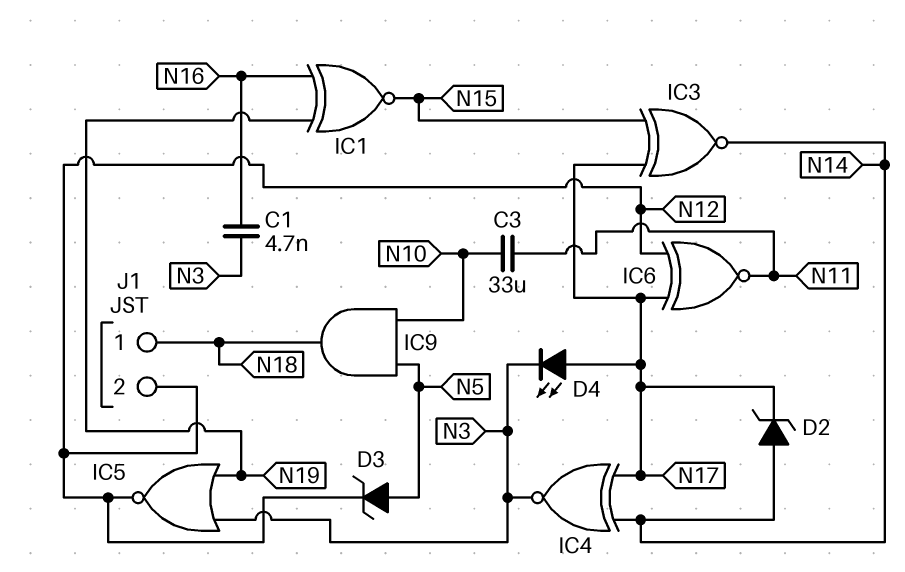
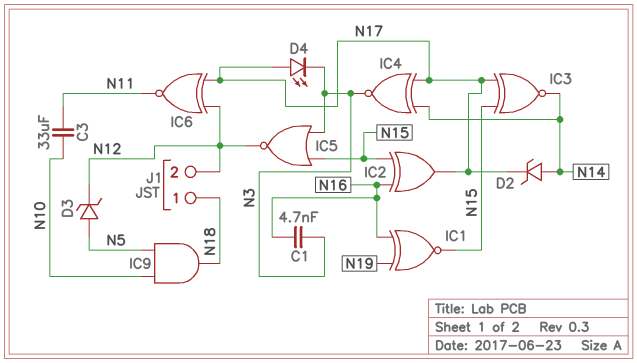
IC2: none -> XOR (in N15, in N16, out N17)
IC5: NOR (in N3, in N19, out N12) -> NOR (in N3, in N15, out N12)

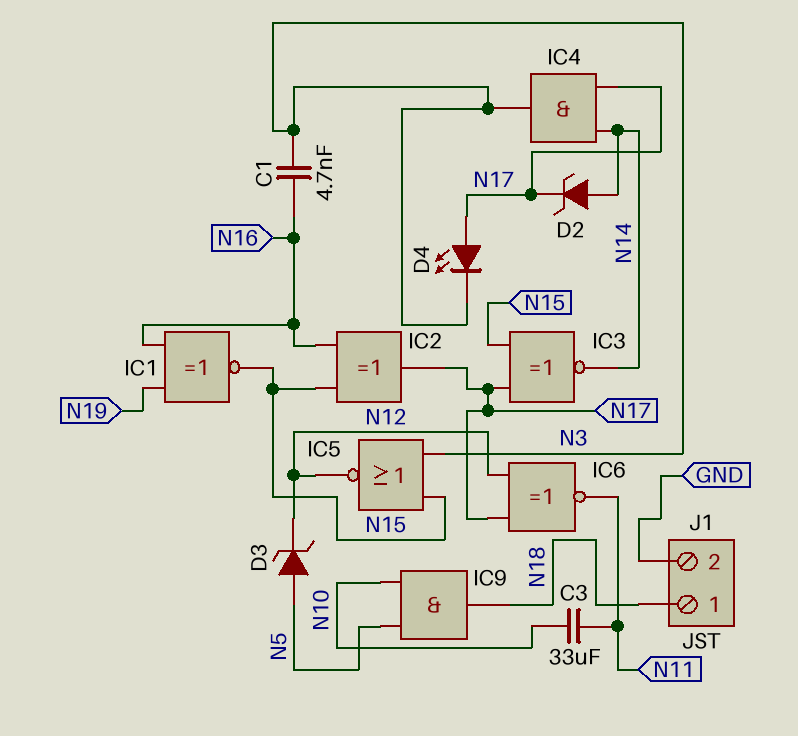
IC4: XNOR (in N14, in N17, out N3) -> AND (in N14, in N17, out N3)
J1 pin 2: N12 -> GND

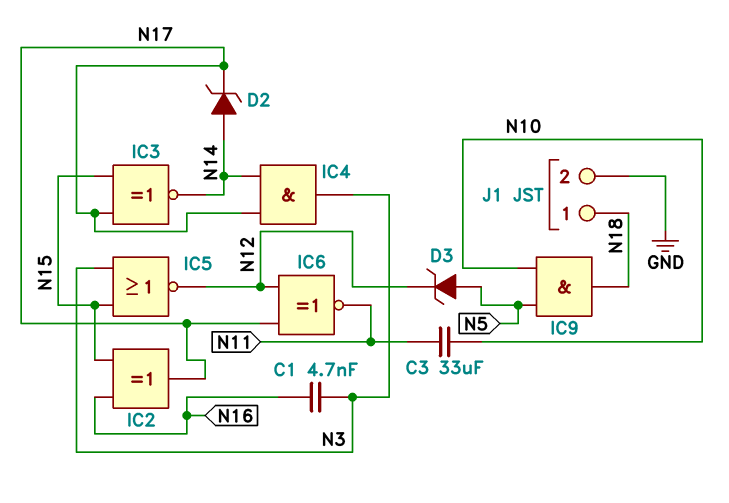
D4: LED (A N17, K N3) -> none
IC1: XNOR (in N16, in N19, out N15) -> none

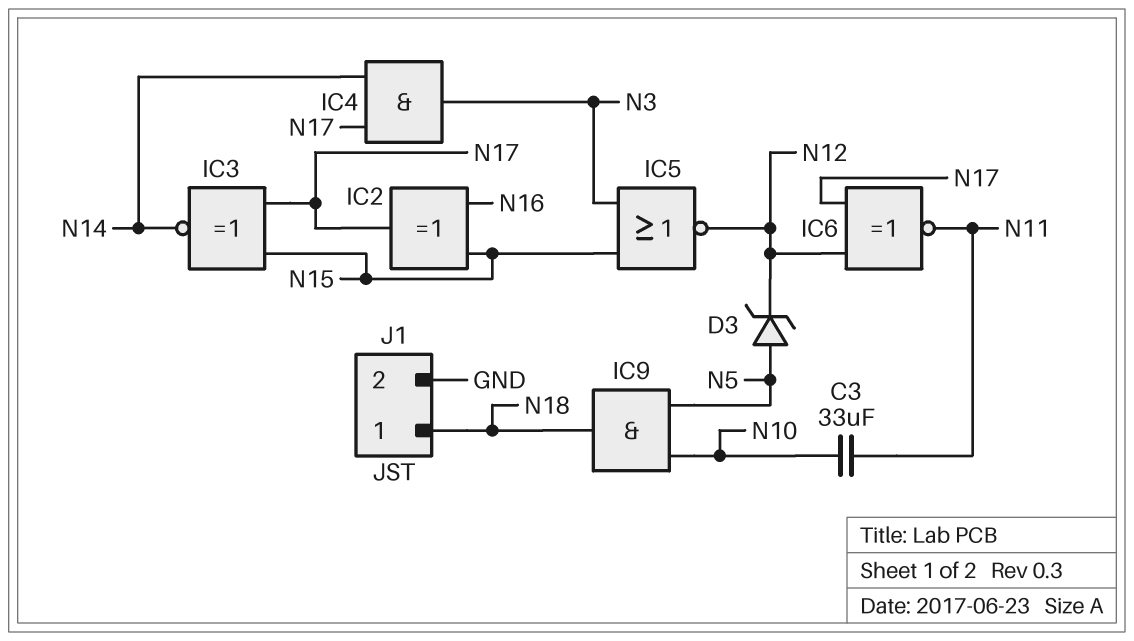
C1: 4.7nF (N3, N16) -> none
D2: zener (A N14, K N17) -> none

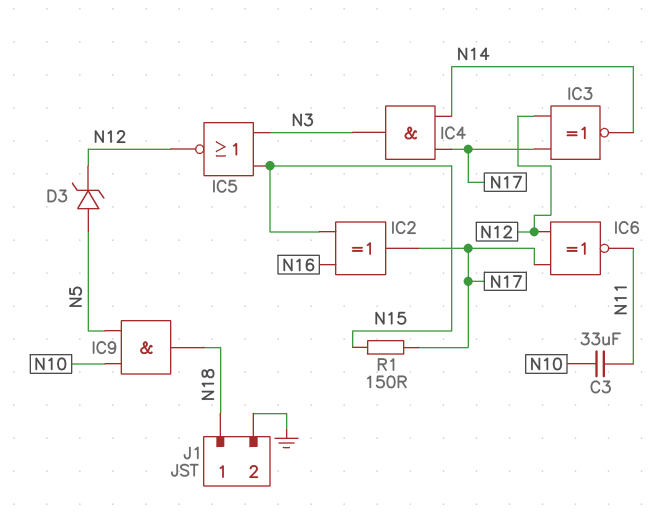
IC3: XNOR (in N15, in N17, out N14) -> XNOR (in N12, in N17, out N14)
R1: none -> 150 (N15, N17)

